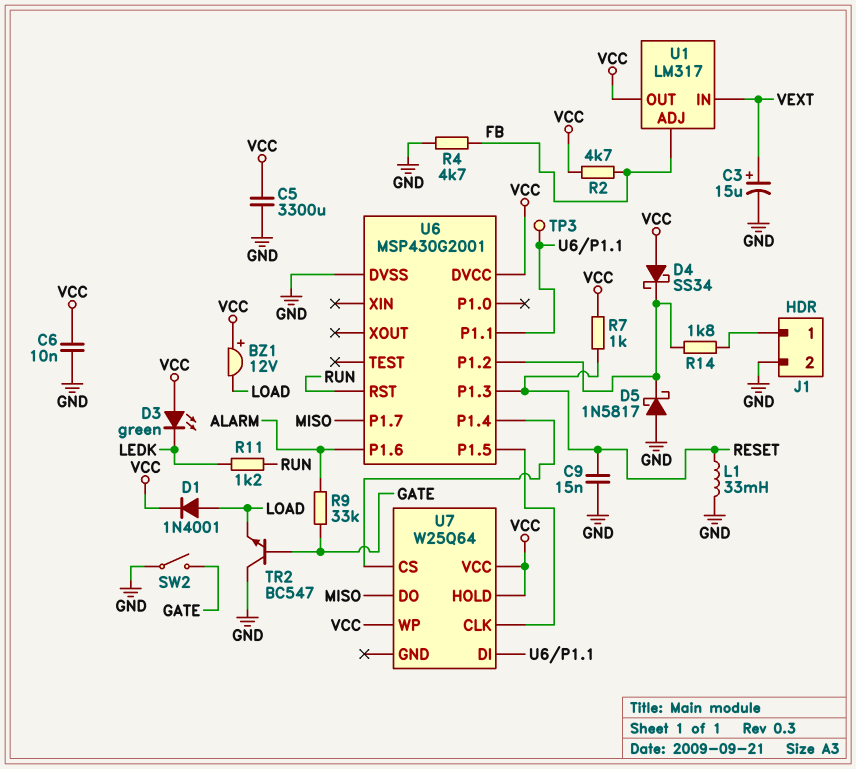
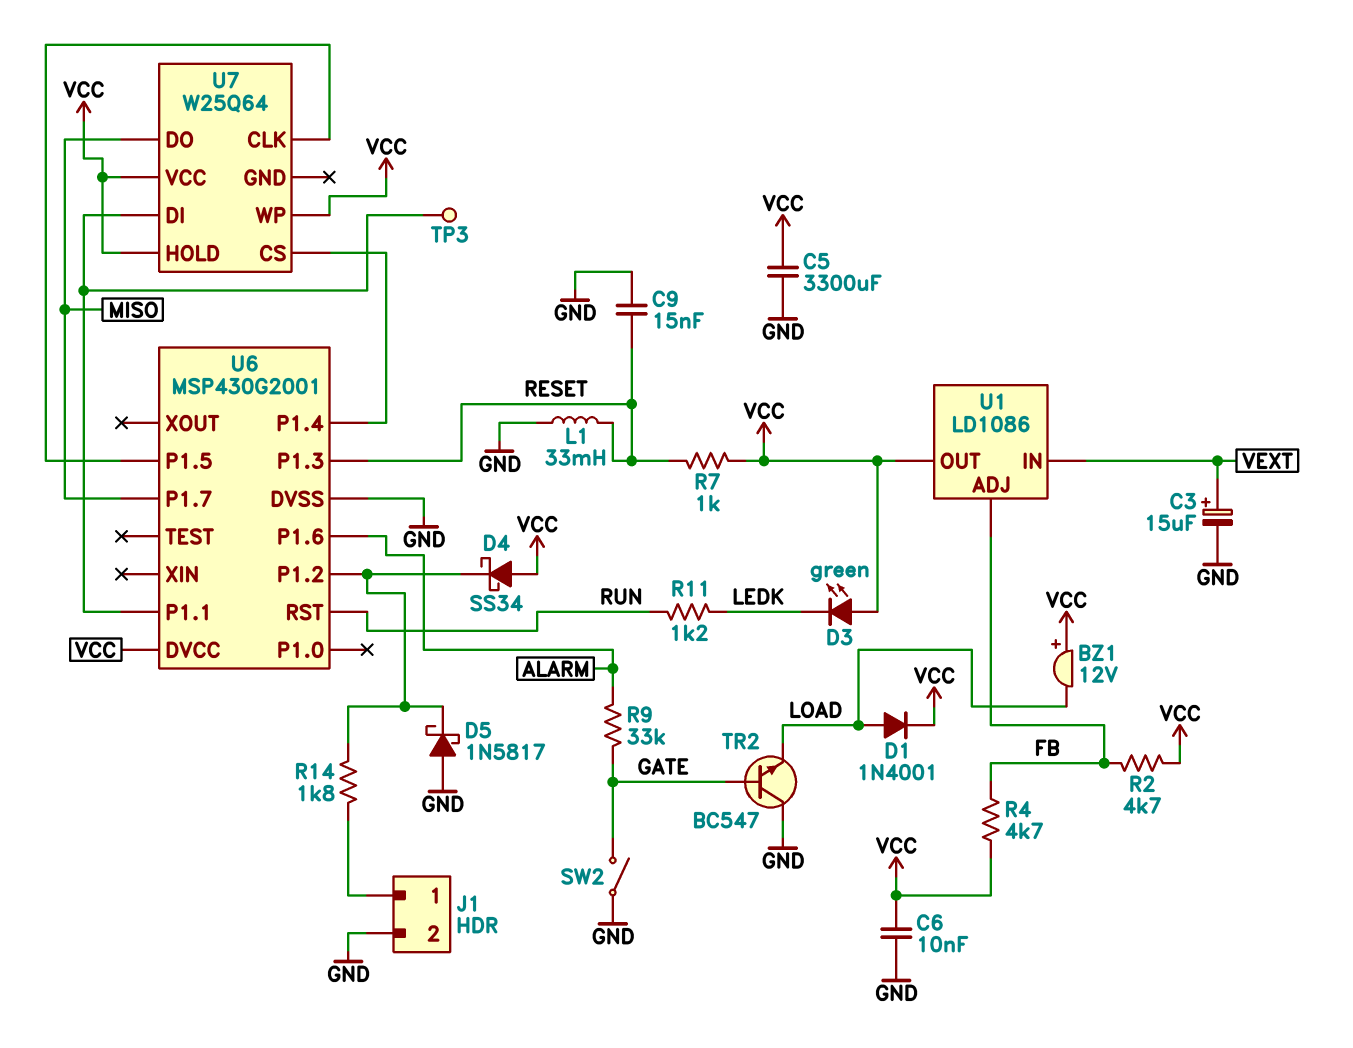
R4: 4.7k (FB, GND) -> 4.7k (FB, VCC)
U1: LM317 -> LD1086

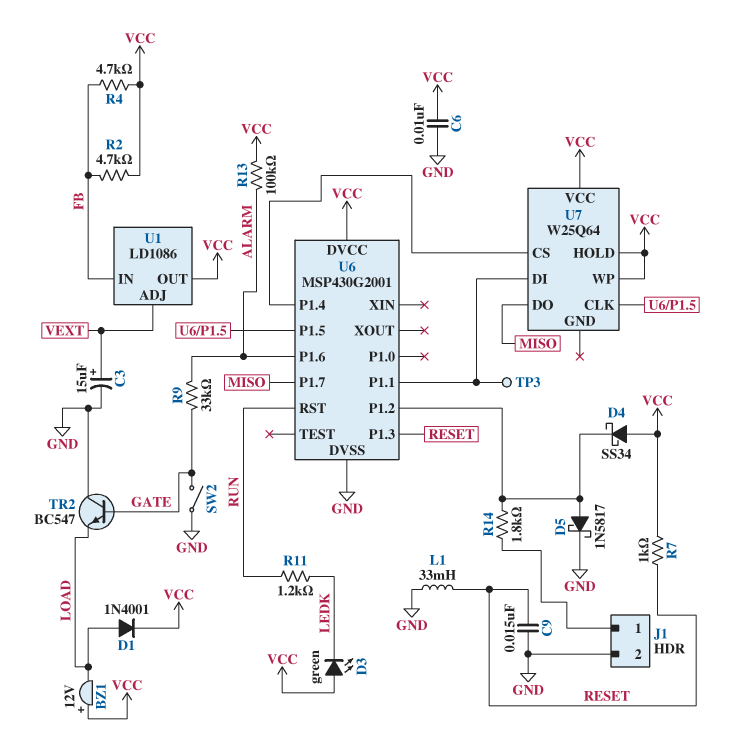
C5: 3300uF (GND, VCC) -> none
D5: schottky 1N5817 (A GND, K U6/P1.2) -> schottky 1N5817 (A U6/P1.2, K GND)
R13: none -> 100k (ALARM, VCC)
U1 pin ADJ: FB -> VEXT
U1 pin IN: VEXT -> FB

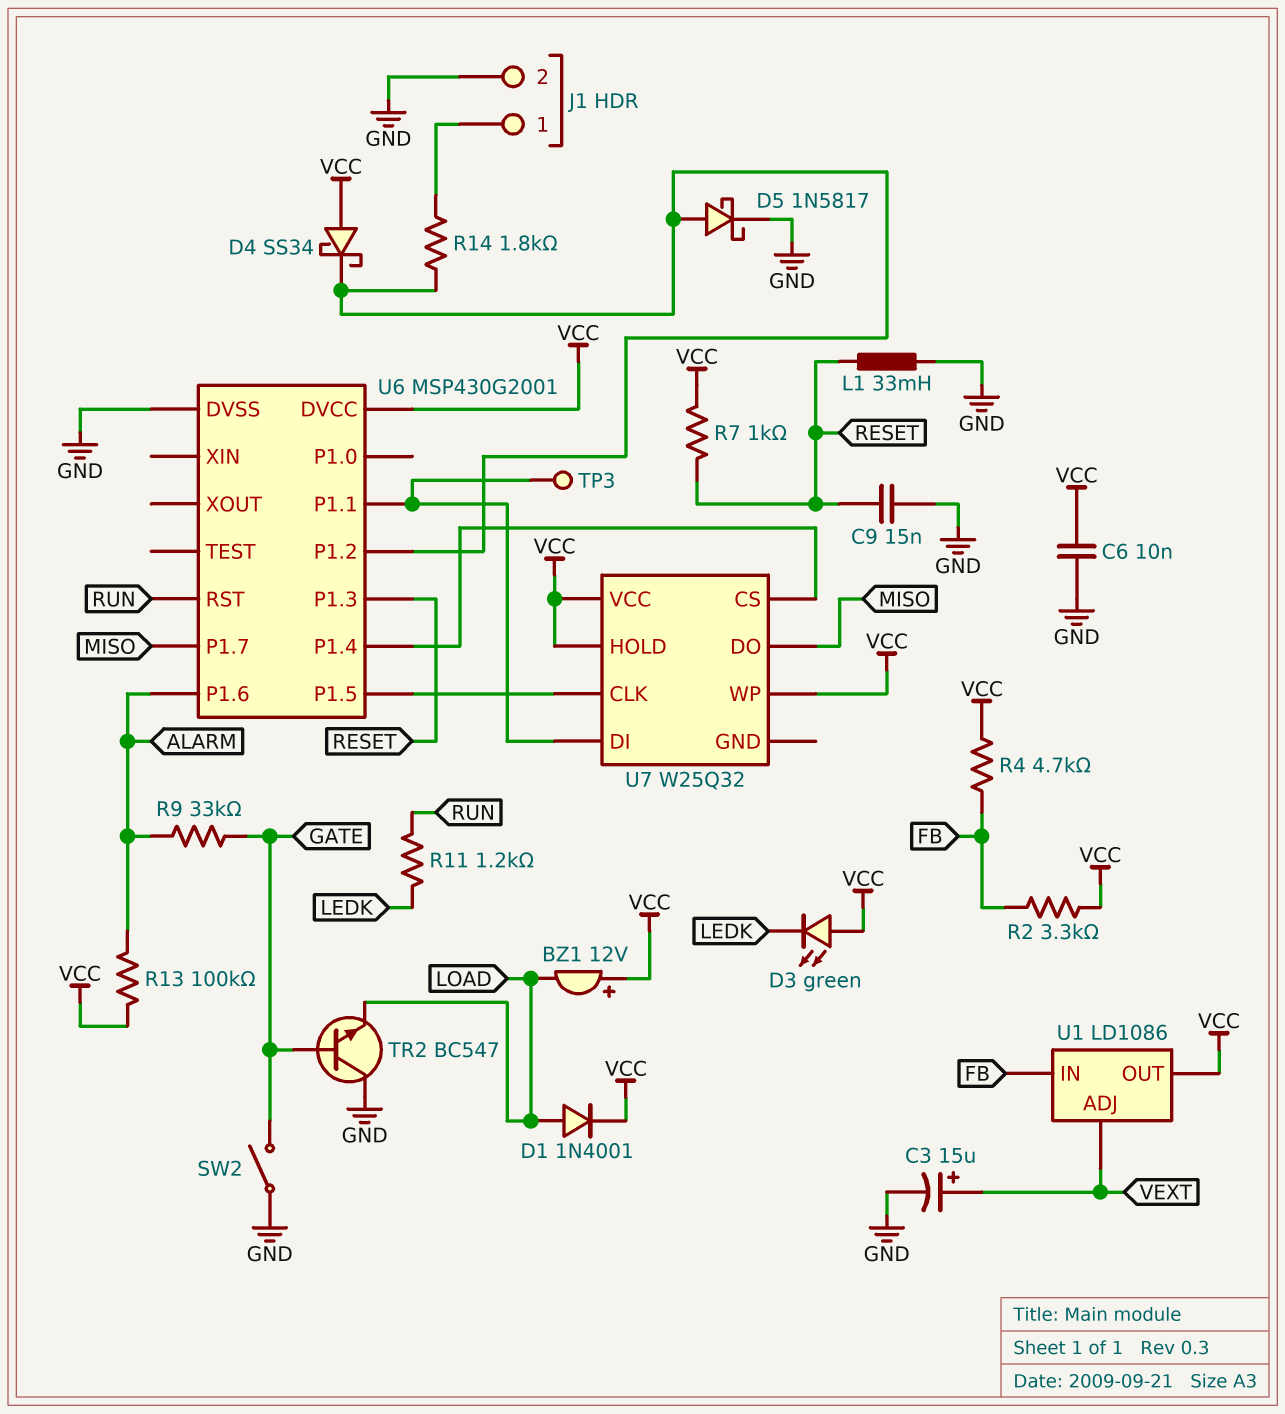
R2: 4.7k (FB, VCC) -> 3.3k (FB, VCC)
U7: W25Q64 -> W25Q32

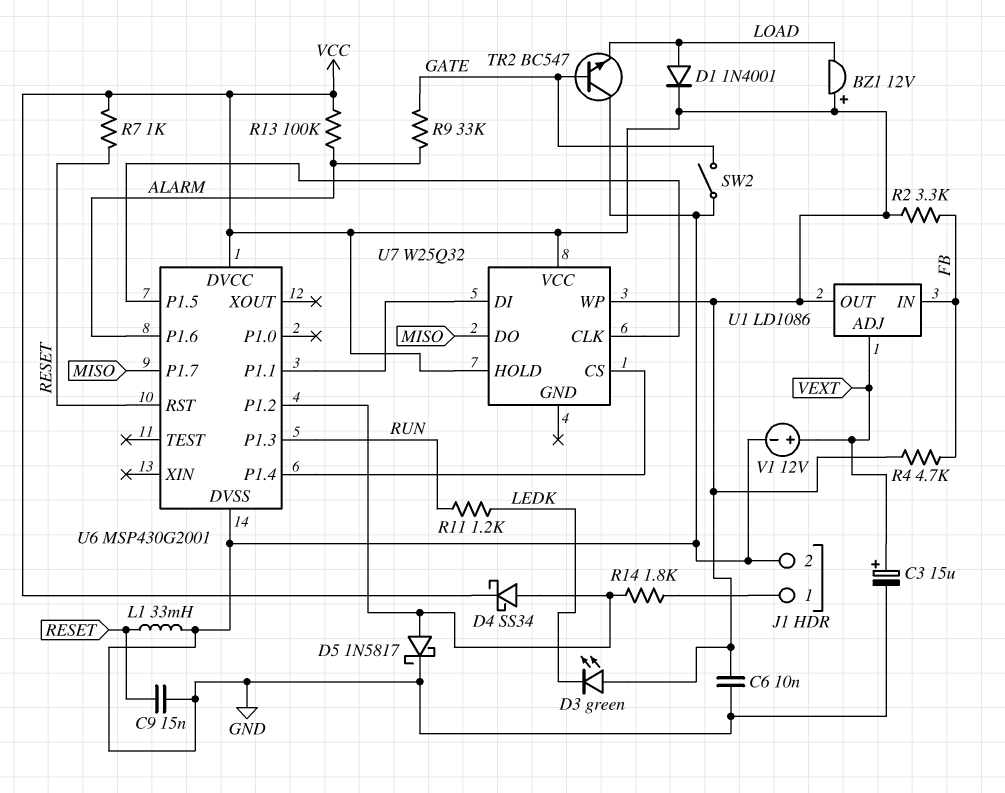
D4: schottky SS34 (A VCC, K U6/P1.2) -> schottky SS34 (A U6/P1.2, K VCC)
TP3: test point (U6/P1.1) -> none
U6 pin P1.3: RESET -> RUN
U6 pin RST: RUN -> RESET
V1: none -> 12V (plus VEXT, minus GND)

